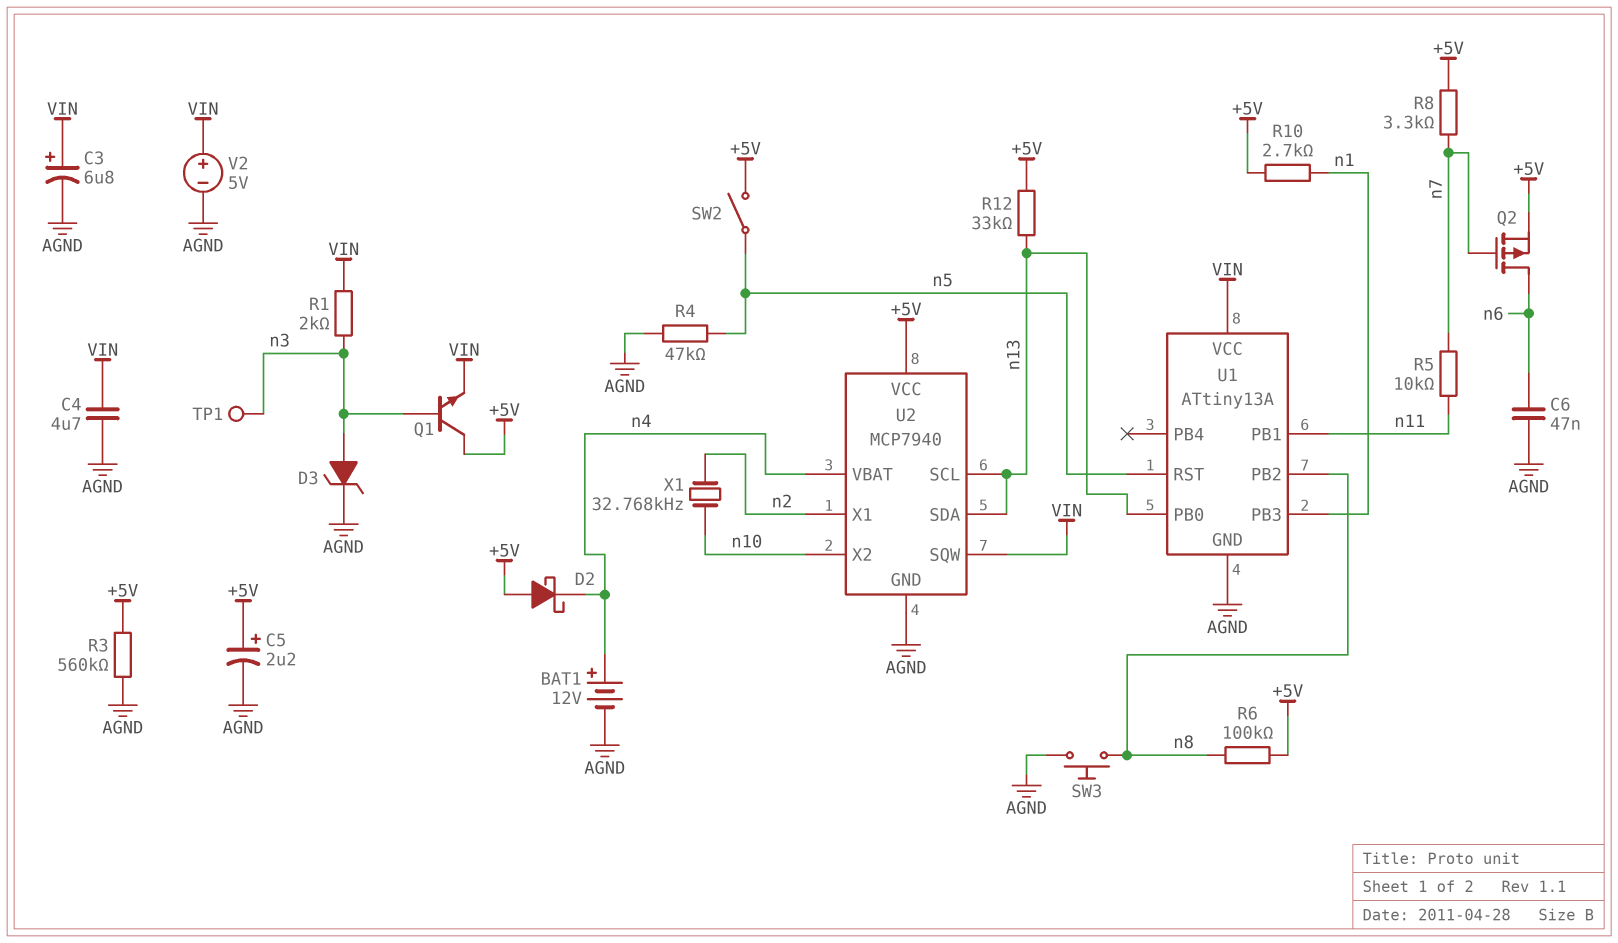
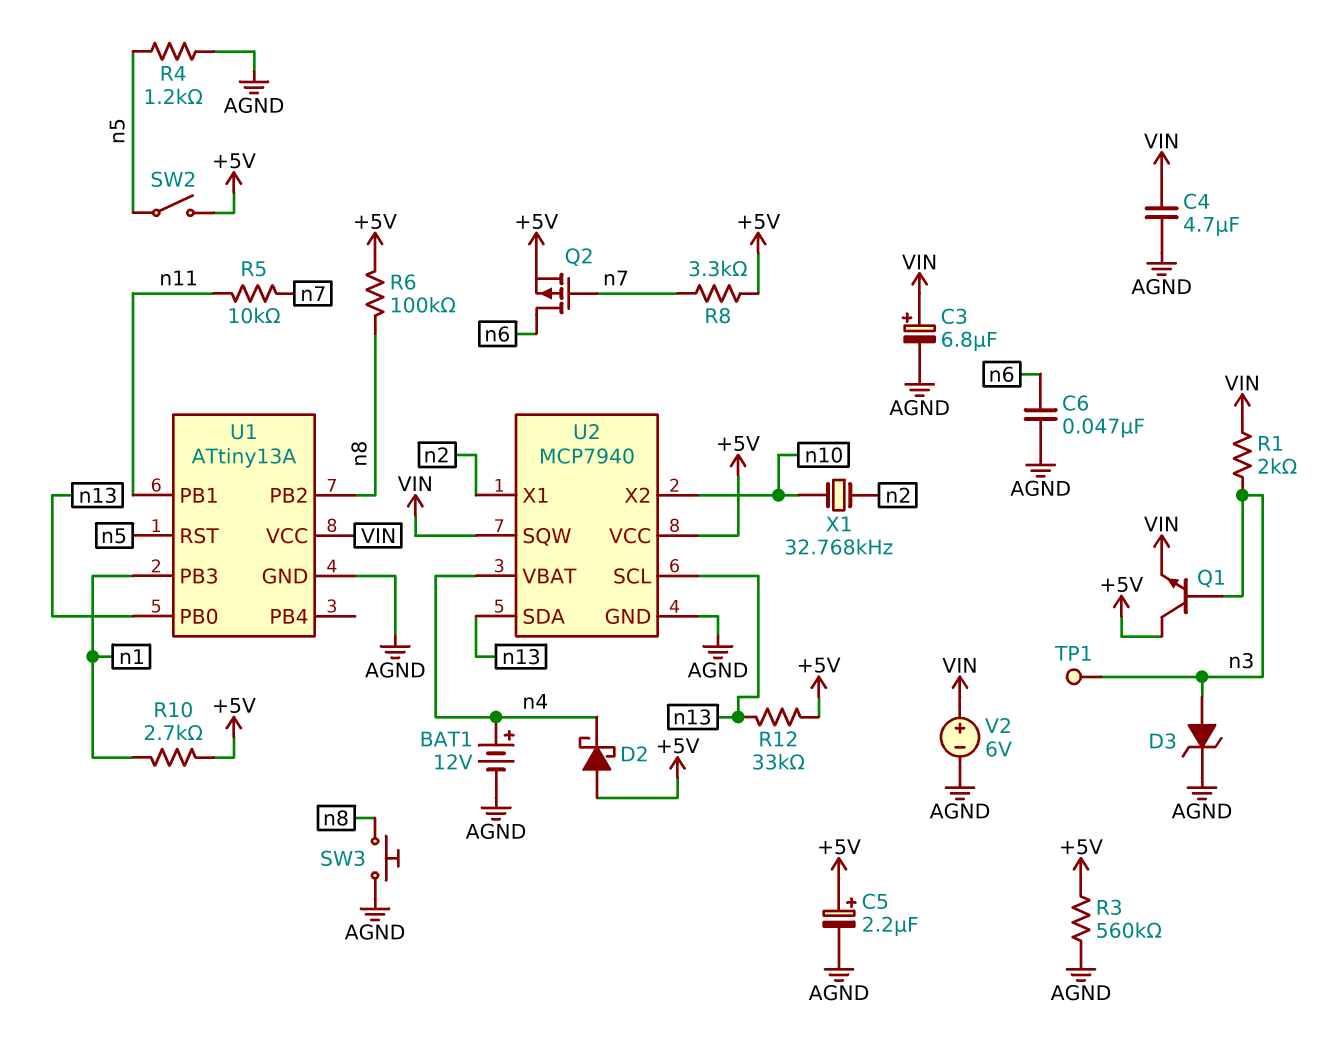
R4: 47k (AGND, n5) -> 1.2k (AGND, n5)
V2: 5V (plus VIN, minus AGND) -> 6V (plus VIN, minus AGND)

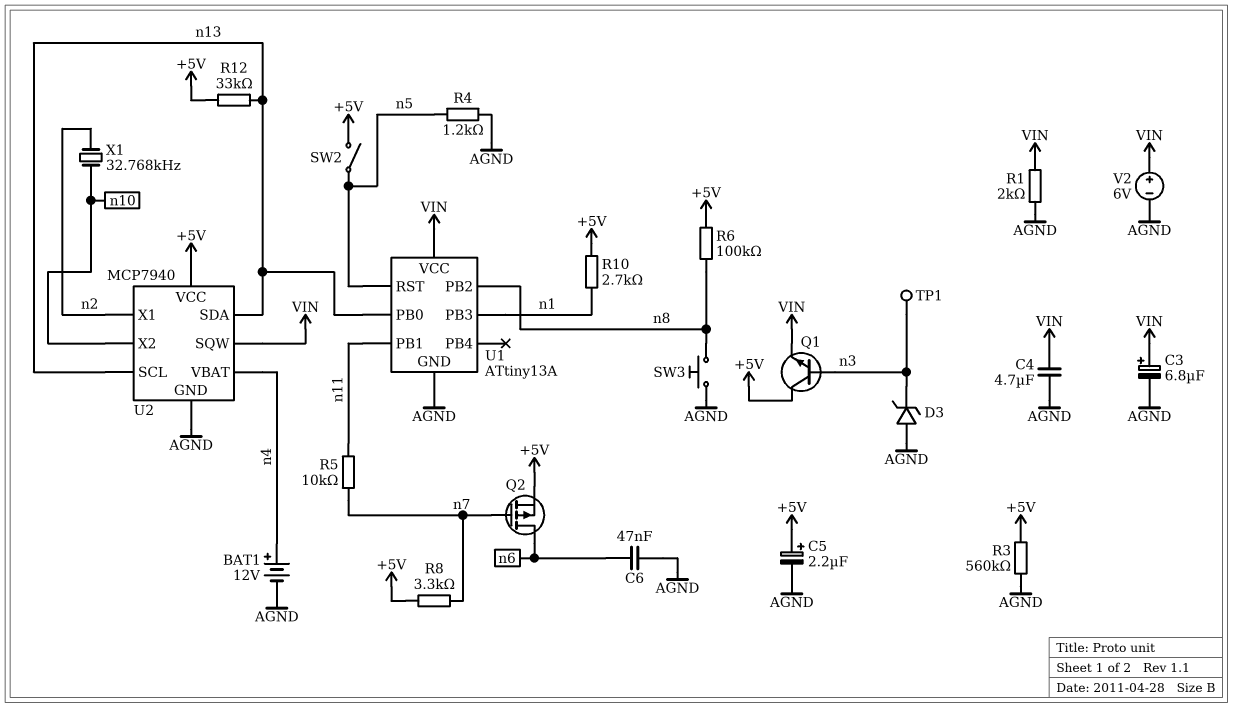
D2: schottky (A +5V, K n4) -> none
D3: zener (A n3, K AGND) -> zener (A AGND, K n3)
R1: 2k (VIN, n3) -> 2k (AGND, VIN)

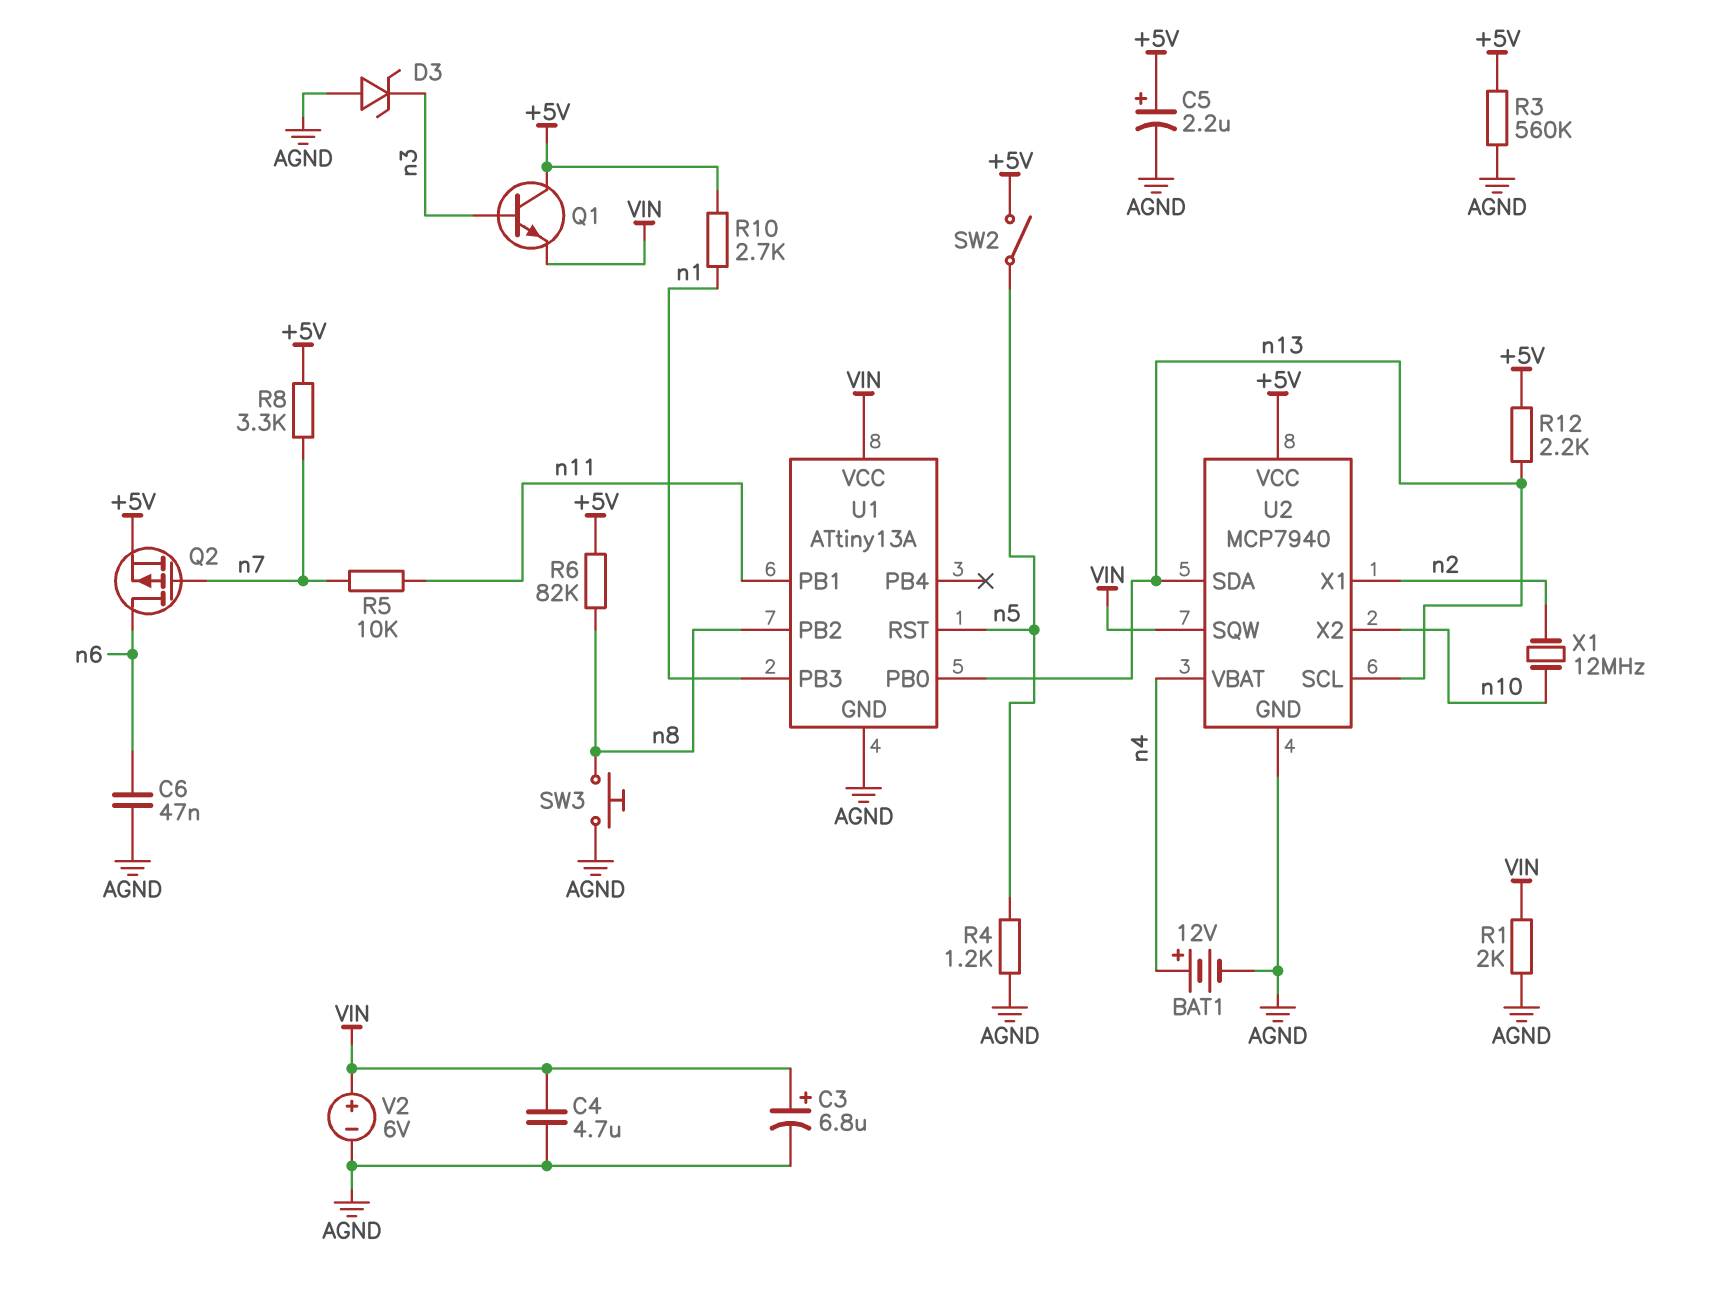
R6: 100k (+5V, n8) -> 82k (+5V, n8)
R12: 33k (+5V, n13) -> 2.2k (+5V, n13)
TP1: test point (n3) -> none
X1: 32.768kHz (n2, n10) -> 12MHz (n2, n10)

